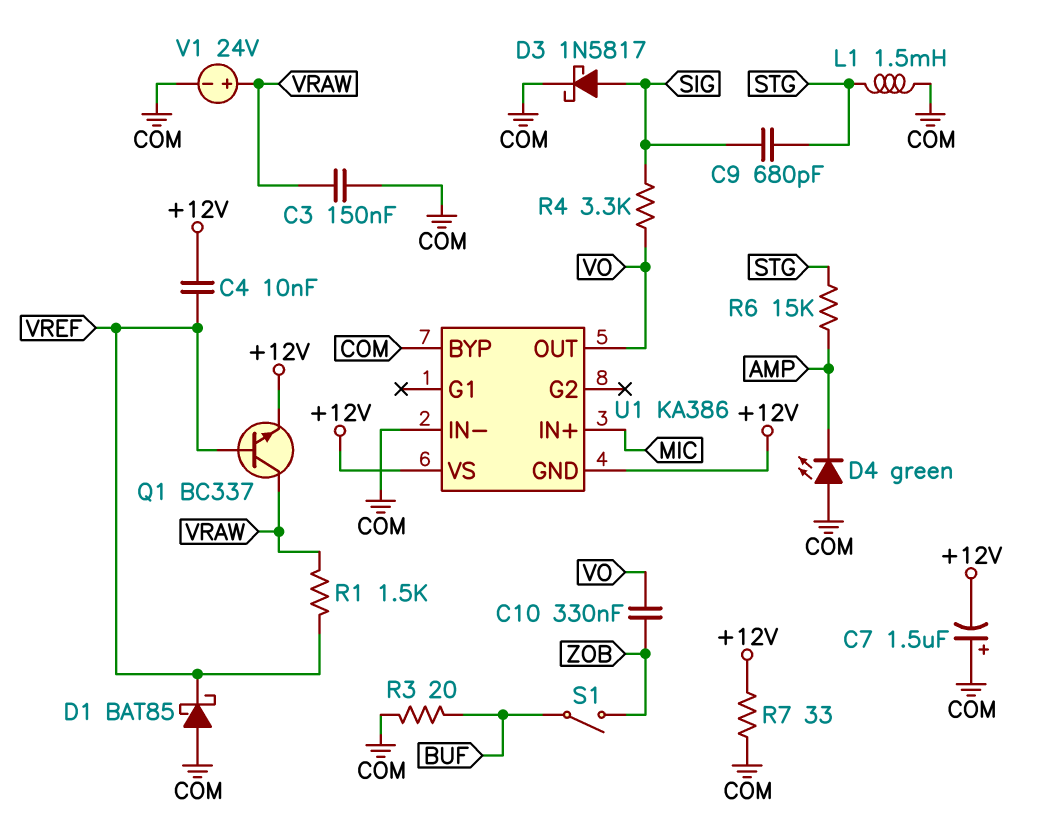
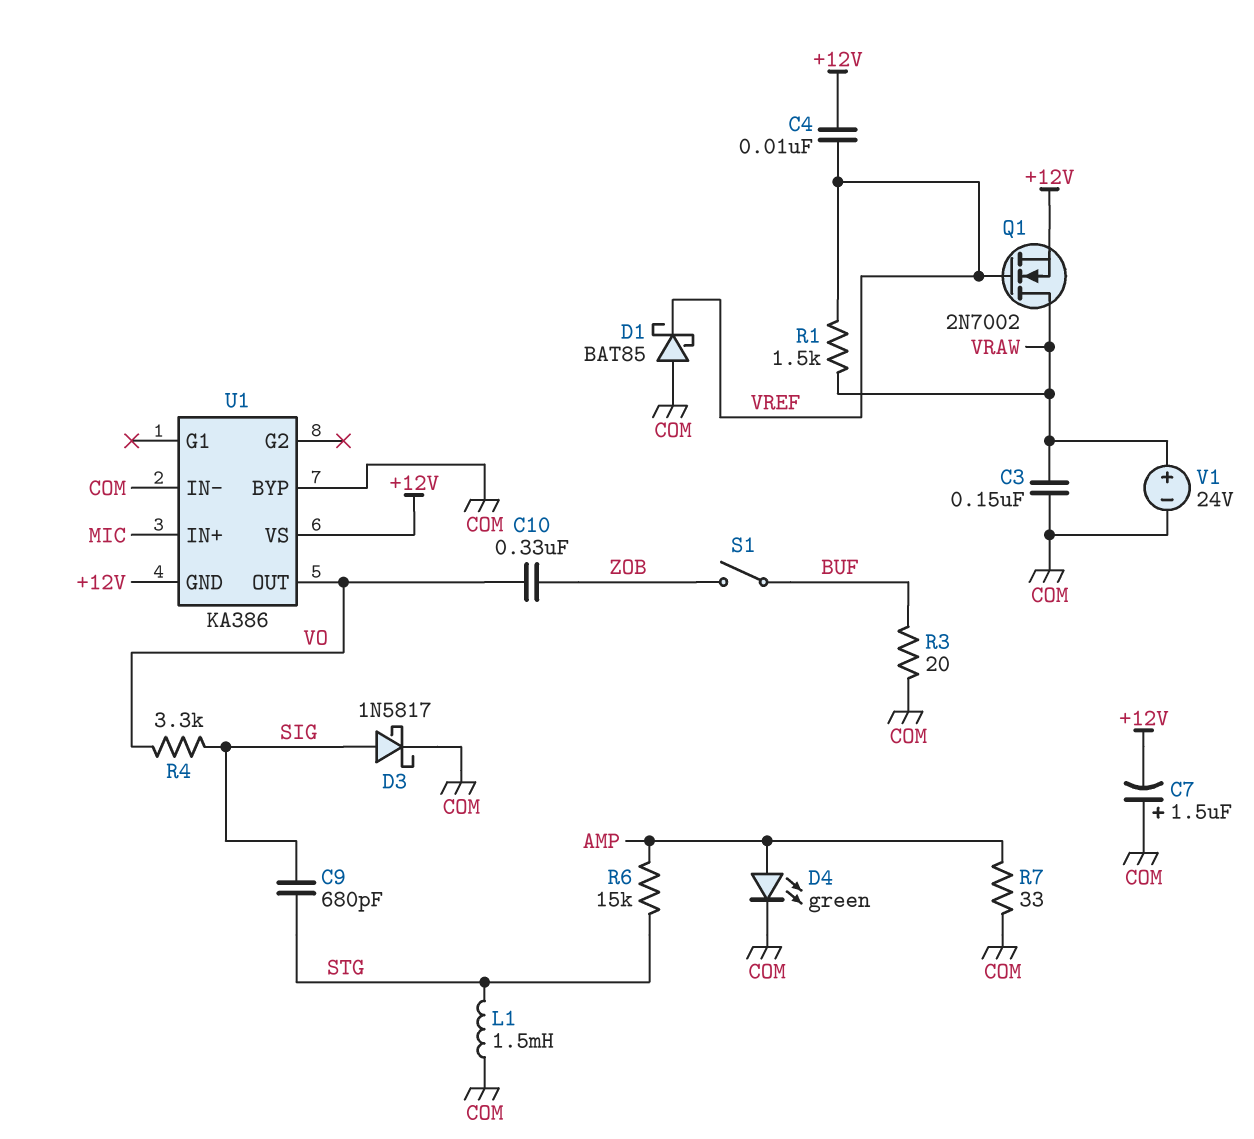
D4: LED green (A COM, K AMP) -> LED green (A AMP, K COM)
Q1: NPN BC337 (B VREF, C VRAW, E +12V) -> NMOS 2N7002 (G VREF, D VRAW, S +12V)
R7: 33 (+12V, COM) -> 33 (AMP, COM)

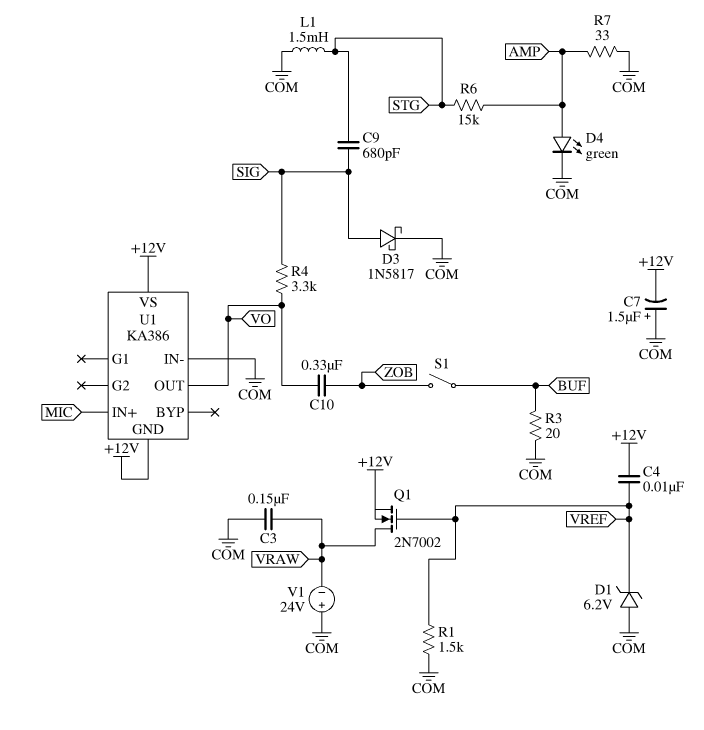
D1: schottky BAT85 (A COM, K VREF) -> zener 6.2V (A COM, K VREF)
R1: 1.5k (VRAW, VREF) -> 1.5k (COM, VREF)
U1 pin BYP: COM -> none
V1: 24V (plus VRAW, minus COM) -> 24V (plus COM, minus VRAW)

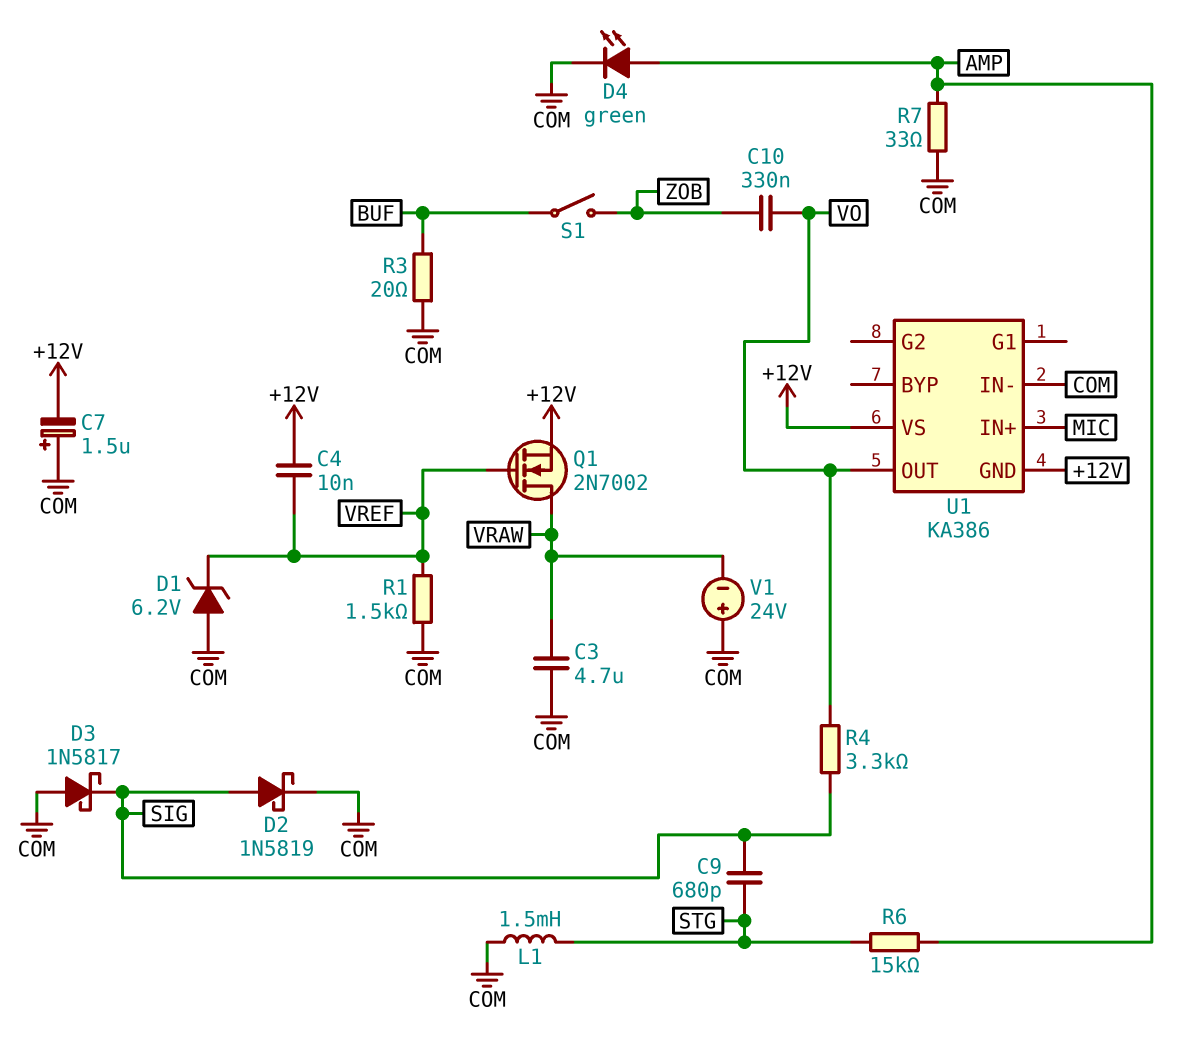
C3: 150nF (COM, VRAW) -> 4.7uF (COM, VRAW)
D2: none -> schottky 1N5819 (A SIG, K COM)
D3: schottky 1N5817 (A SIG, K COM) -> schottky 1N5817 (A COM, K SIG)

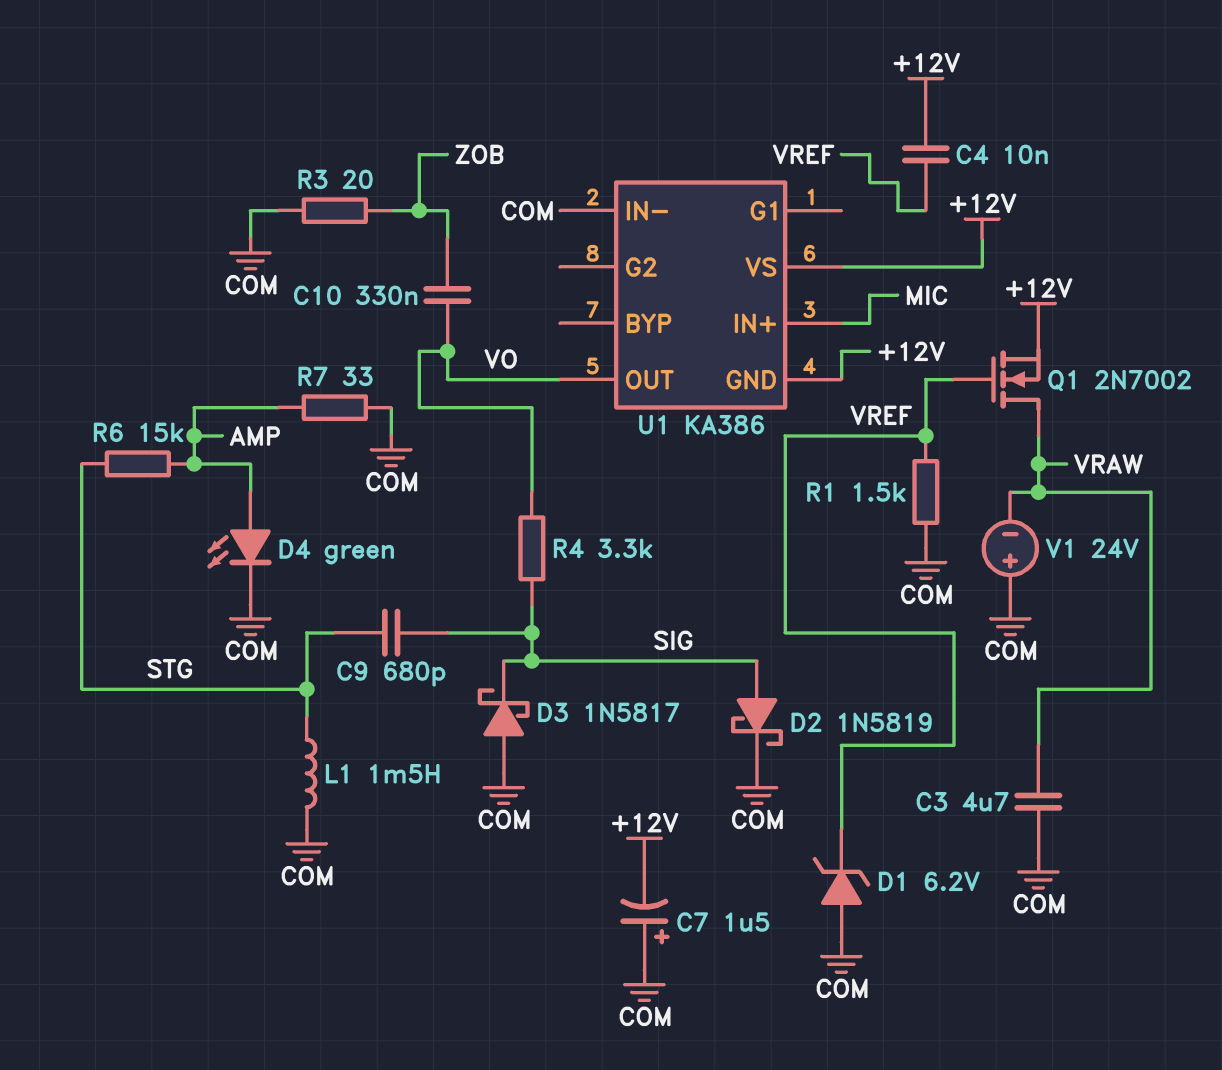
R3: 20 (BUF, COM) -> 20 (COM, ZOB)
S1: switch (BUF, ZOB) -> none

